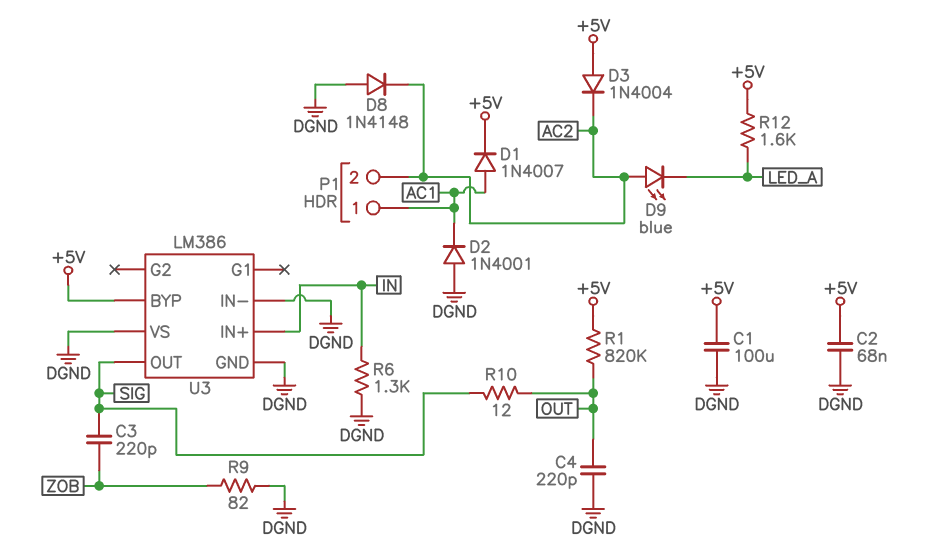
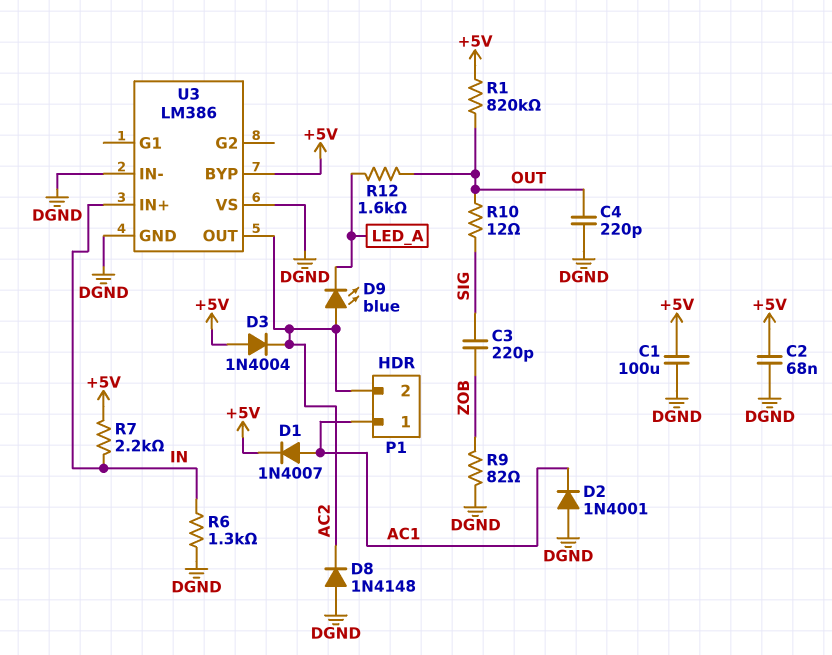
R7: none -> 2.2k (+5V, IN)
R12: 1.6k (+5V, LED_A) -> 1.6k (LED_A, OUT)
U3 pin OUT: SIG -> AC2

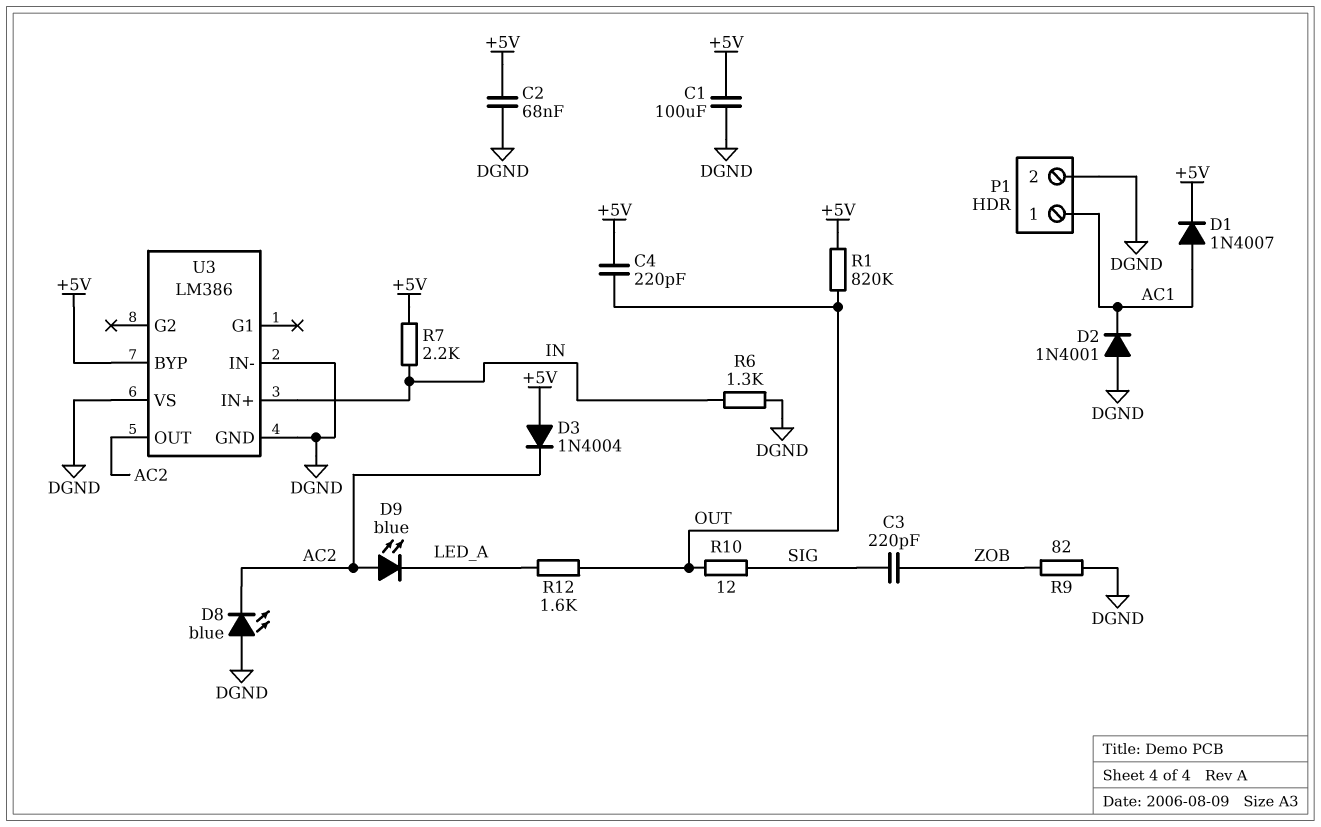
C4: 220pF (DGND, OUT) -> 220pF (+5V, OUT)
D8: diode 1N4148 (A DGND, K AC2) -> LED blue (A DGND, K AC2)
P1 pin 2: AC2 -> DGND

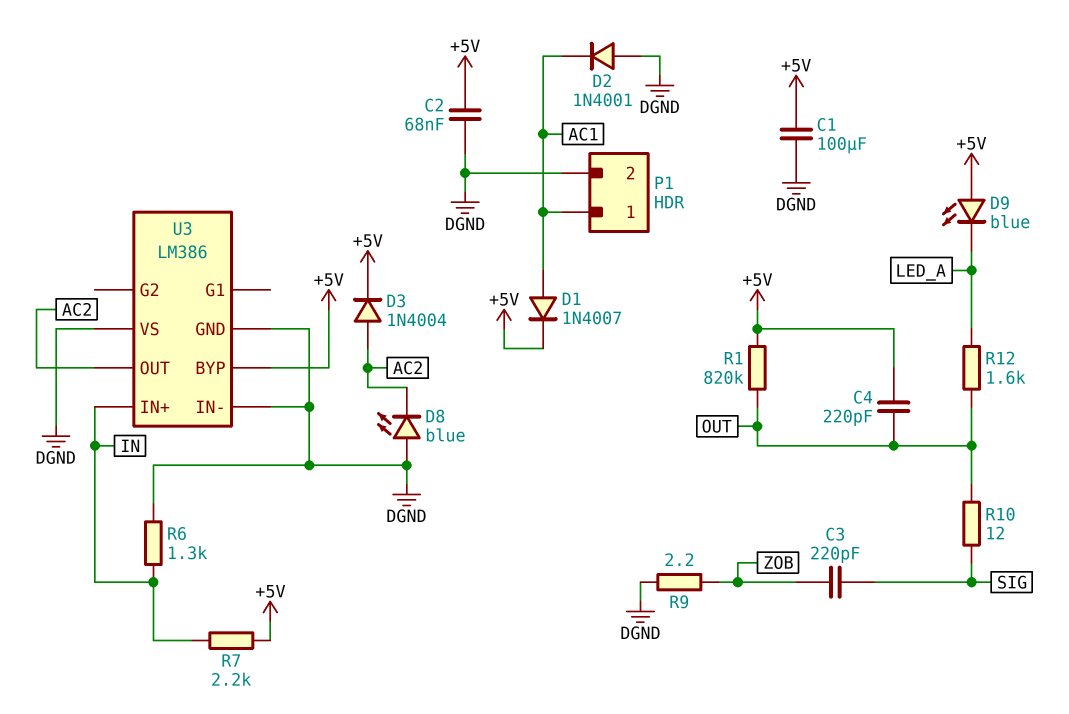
D3: diode 1N4004 (A +5V, K AC2) -> diode 1N4004 (A AC2, K +5V)
D9: LED blue (A AC2, K LED_A) -> LED blue (A +5V, K LED_A)
R9: 82 (DGND, ZOB) -> 2.2 (DGND, ZOB)

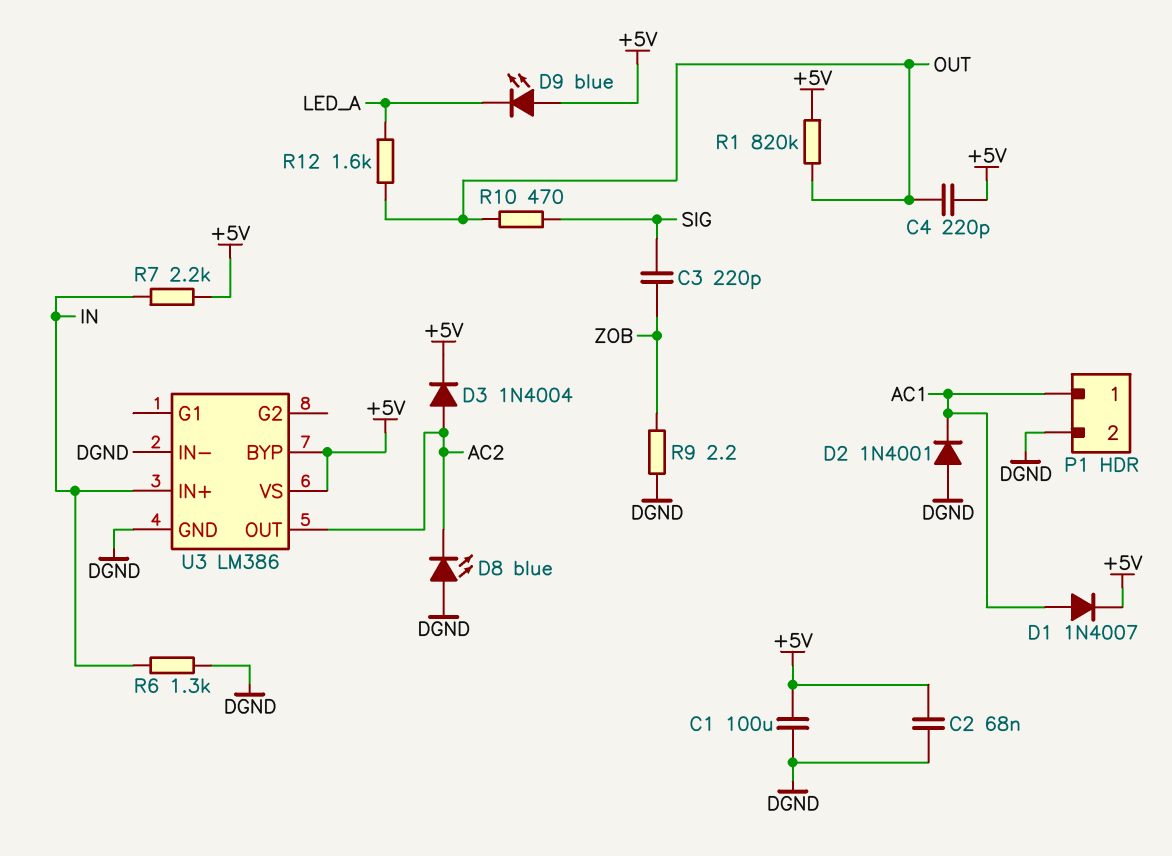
R10: 12 (OUT, SIG) -> 470 (OUT, SIG)
U3 pin VS: DGND -> +5V

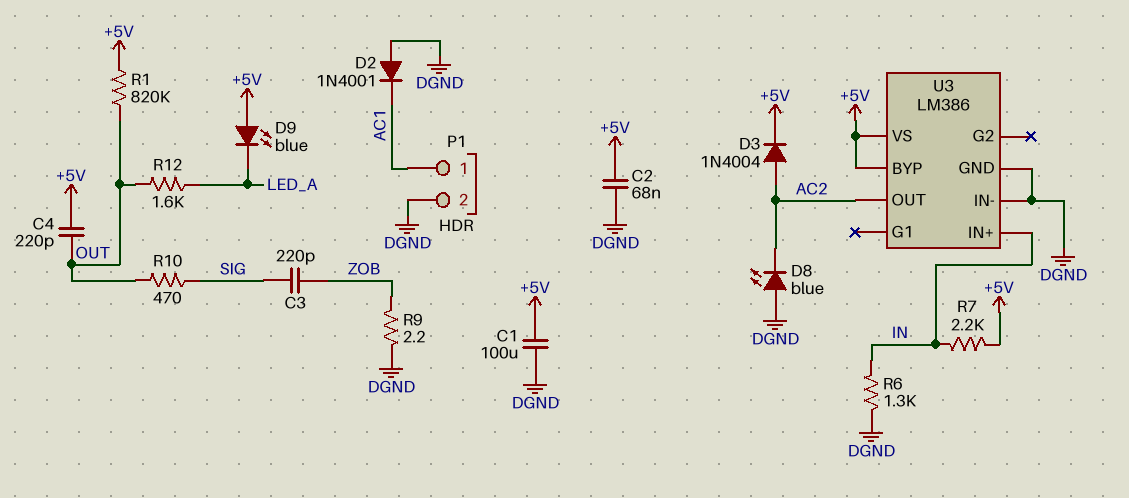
D1: diode 1N4007 (A AC1, K +5V) -> none

